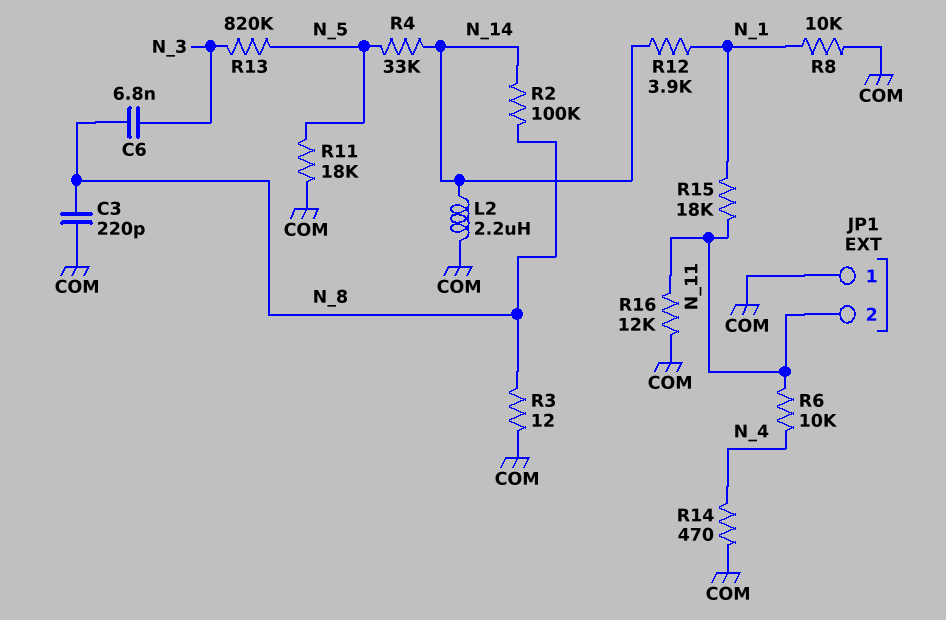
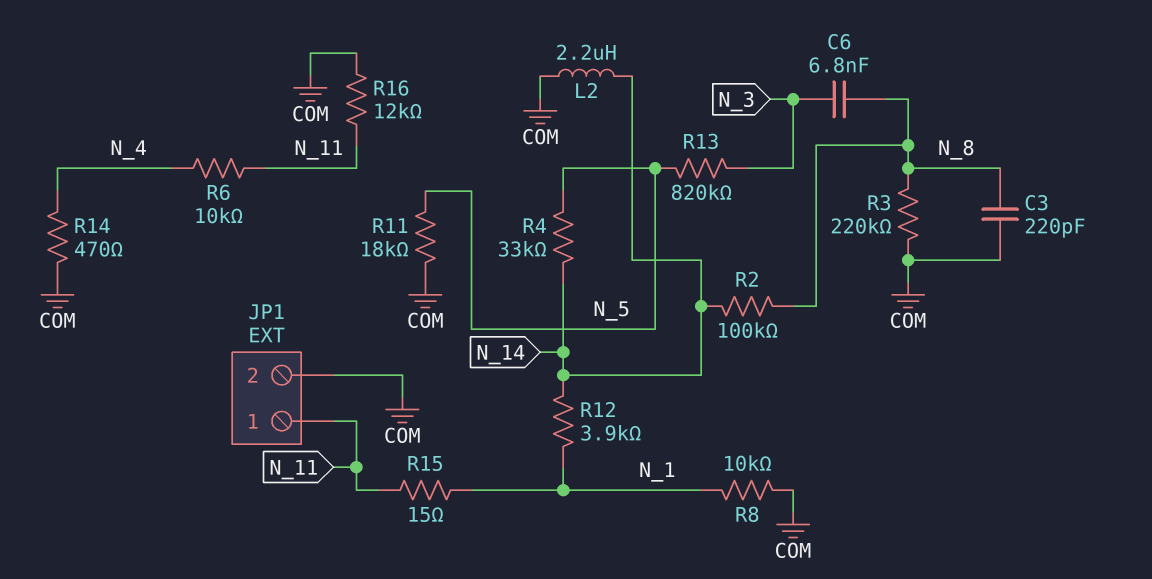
JP1 pin 1: COM -> N_11
JP1 pin 2: N_11 -> COM
R3: 12 (COM, N_8) -> 220k (COM, N_8)
R15: 18k (N_1, N_11) -> 15 (N_1, N_11)

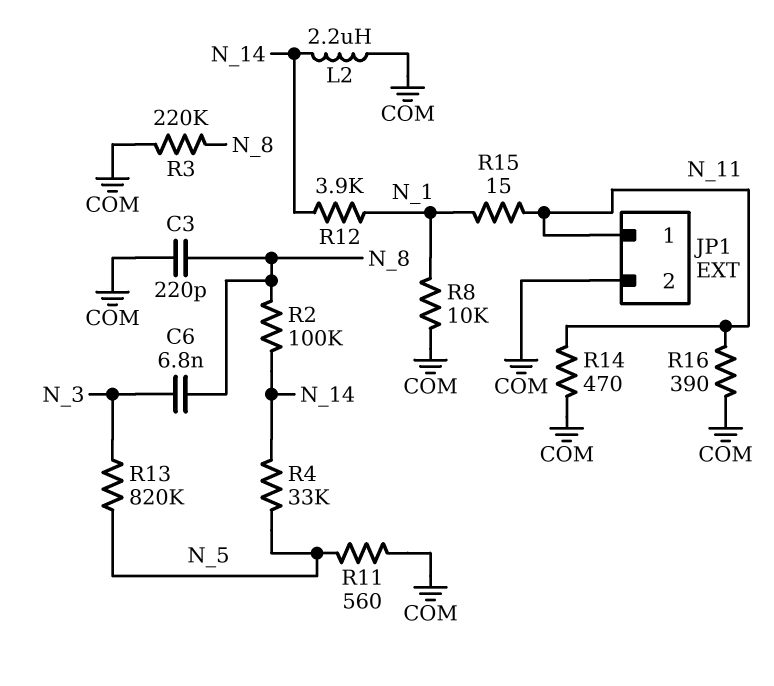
R6: 10k (N_4, N_11) -> none
R11: 18k (COM, N_5) -> 560 (COM, N_5)
R14: 470 (COM, N_4) -> 470 (COM, N_11)
R16: 12k (COM, N_11) -> 390 (COM, N_11)

